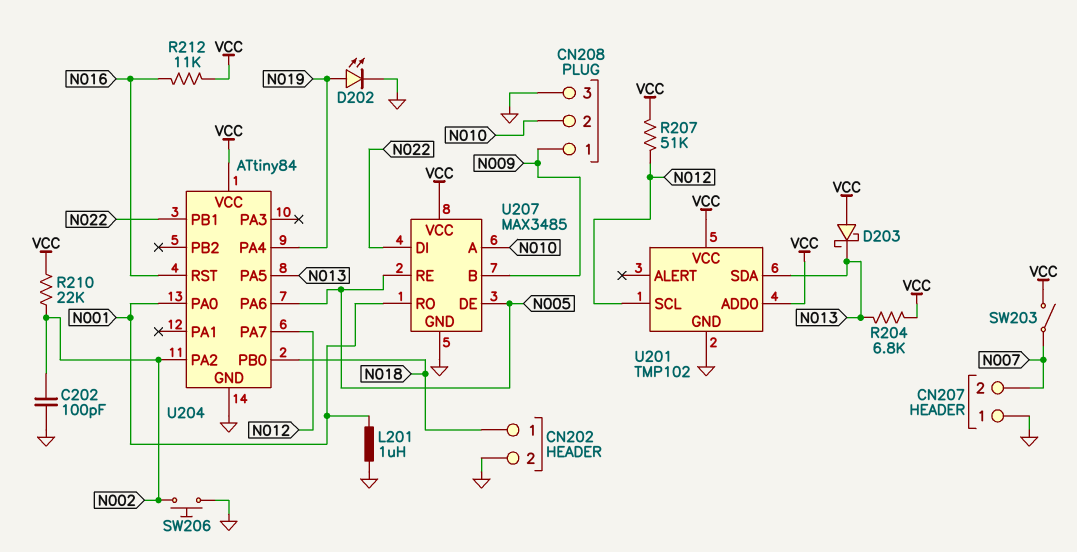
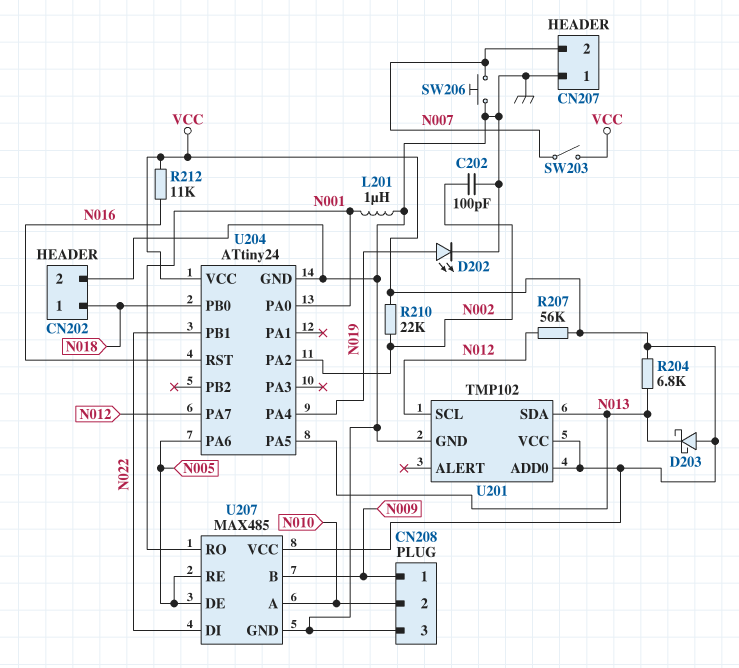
R207: 51k (N012, VCC) -> 56k (N012, VCC)
SW206: button (GND, N002) -> button (GND, N007)
U204: ATtiny84 -> ATtiny24
U207: MAX3485 -> MAX485

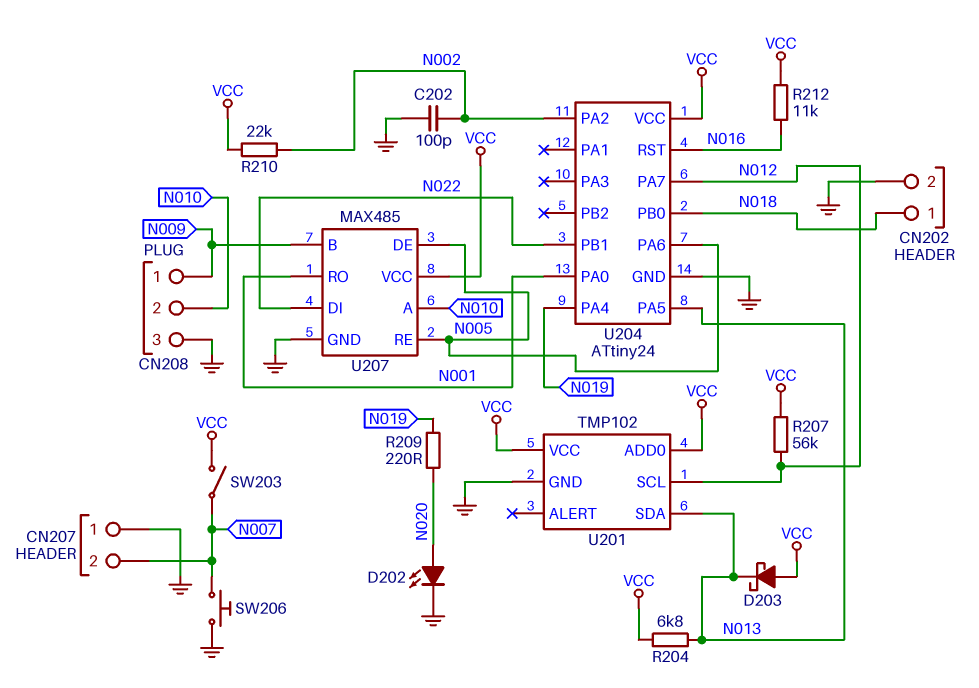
D202: LED (A N019, K GND) -> LED (A N020, K GND)
L201: 1uH (GND, N001) -> none
R209: none -> 220 (N019, N020)

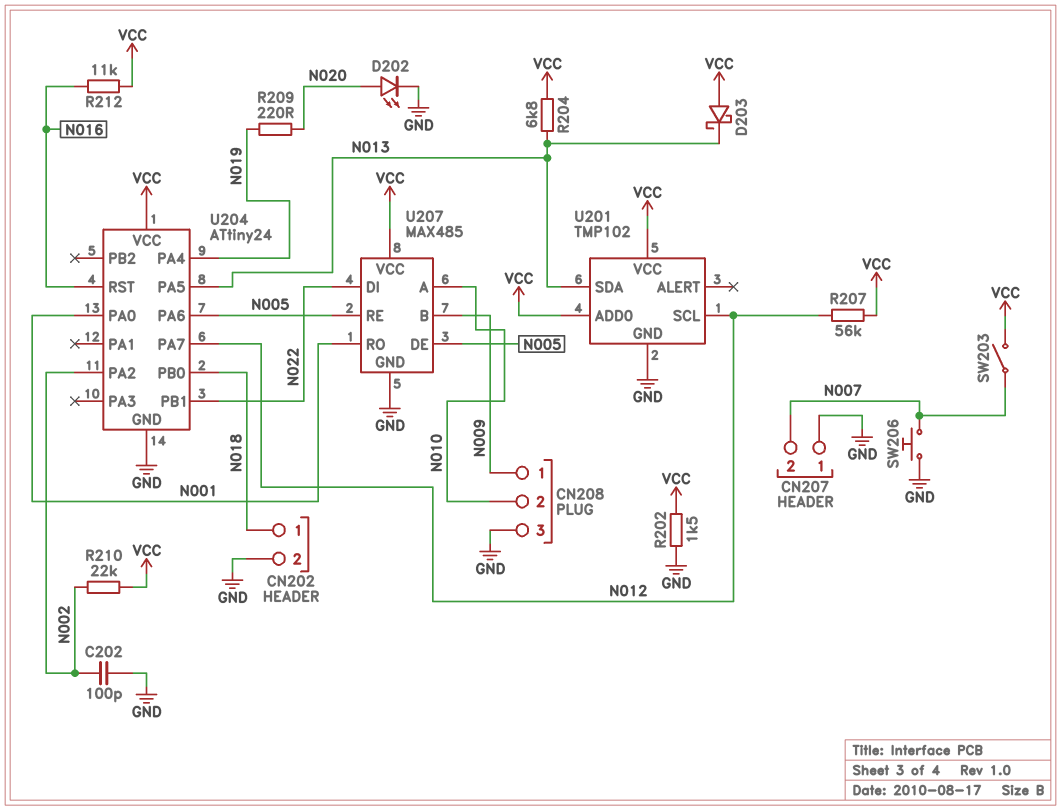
R202: none -> 1.5k (GND, VCC)

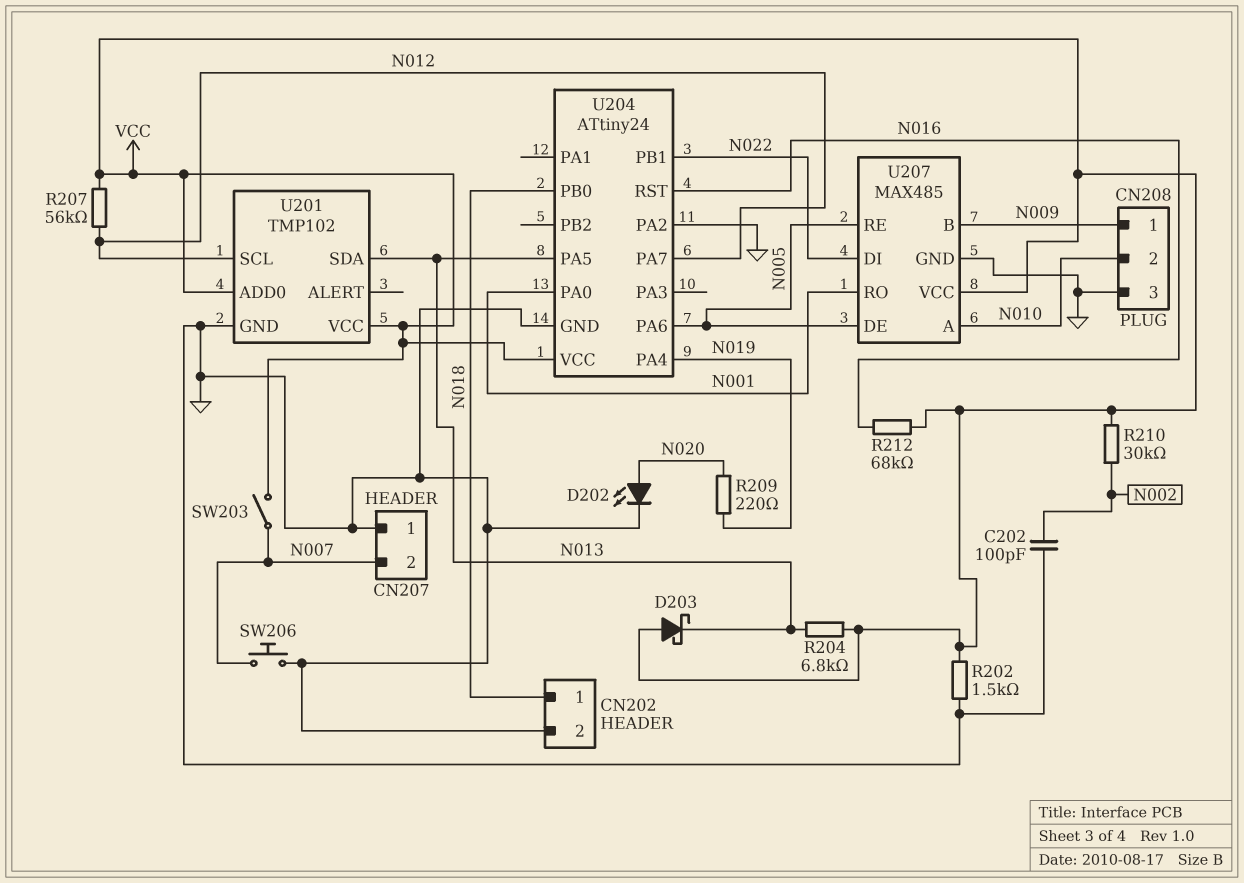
R210: 22k (N002, VCC) -> 30k (N002, VCC)
R212: 11k (N016, VCC) -> 68k (N016, VCC)
U204 pin PA2: N002 -> GND

